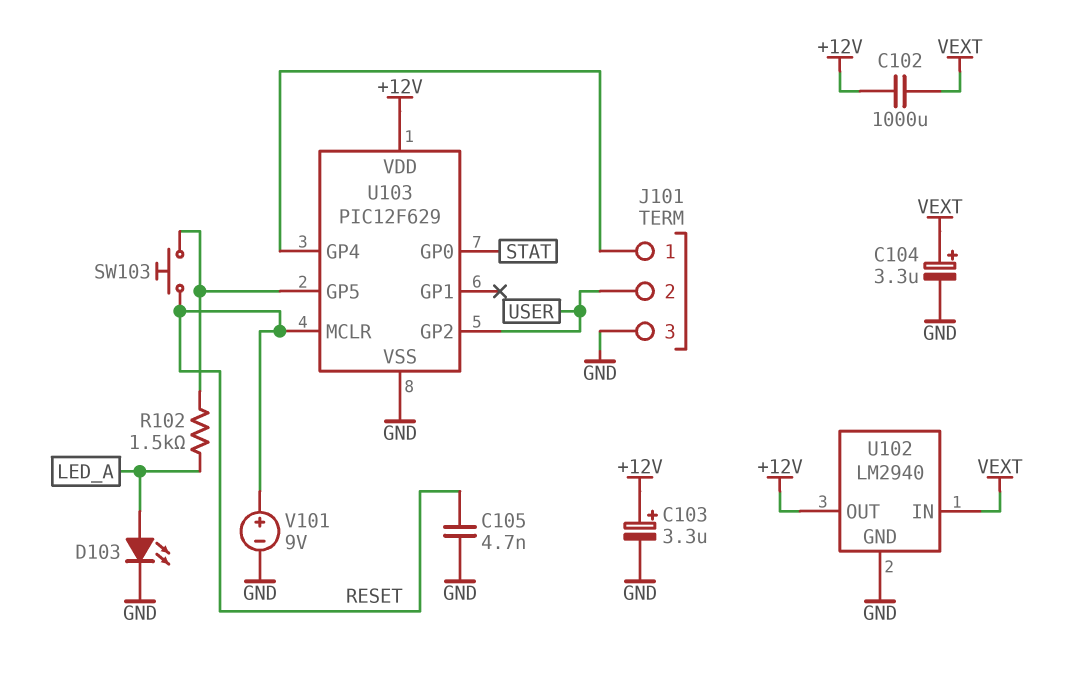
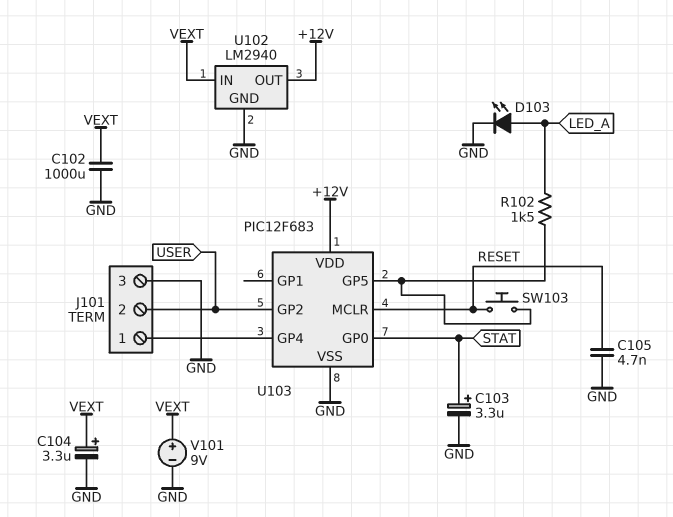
C102: 1000uF (+12V, VEXT) -> 1000uF (GND, VEXT)
C103: 3.3uF (plus +12V, minus GND) -> 3.3uF (plus STAT, minus GND)
U103: PIC12F629 -> PIC12F683
V101: 9V (plus RESET, minus GND) -> 9V (plus VEXT, minus GND)

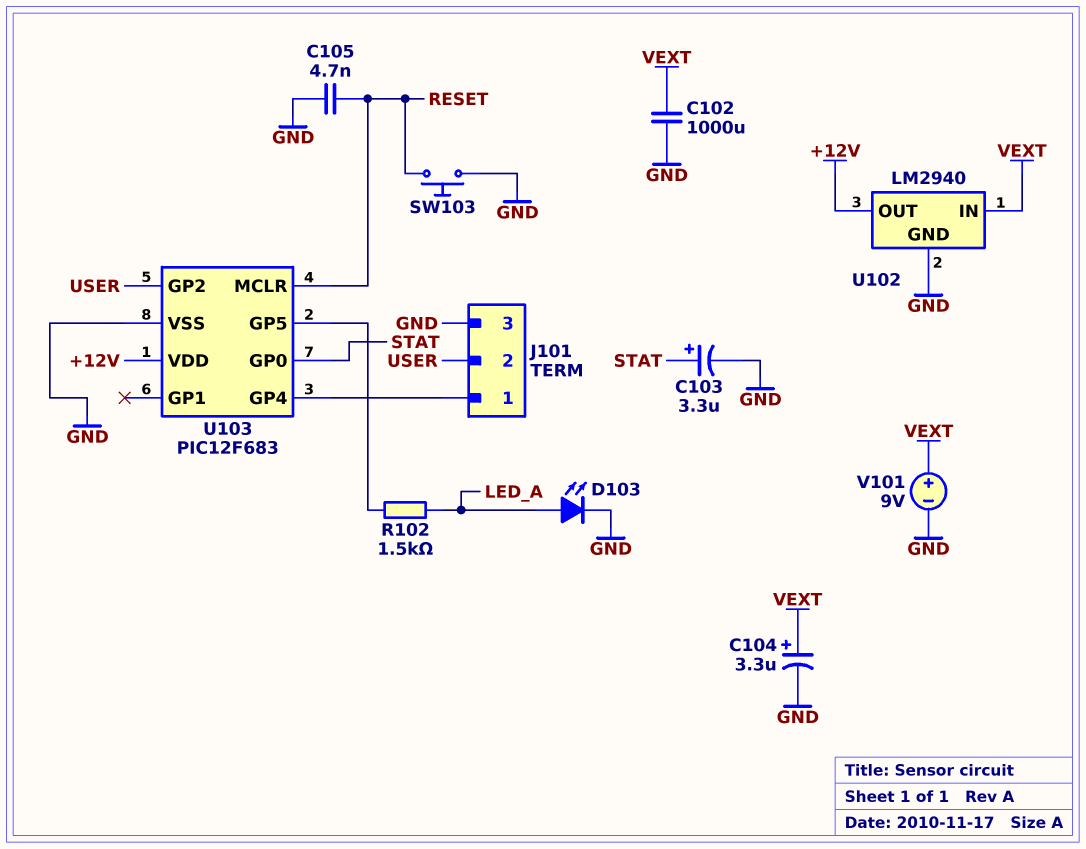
SW103: button (RESET, U103/GP5) -> button (GND, RESET)

